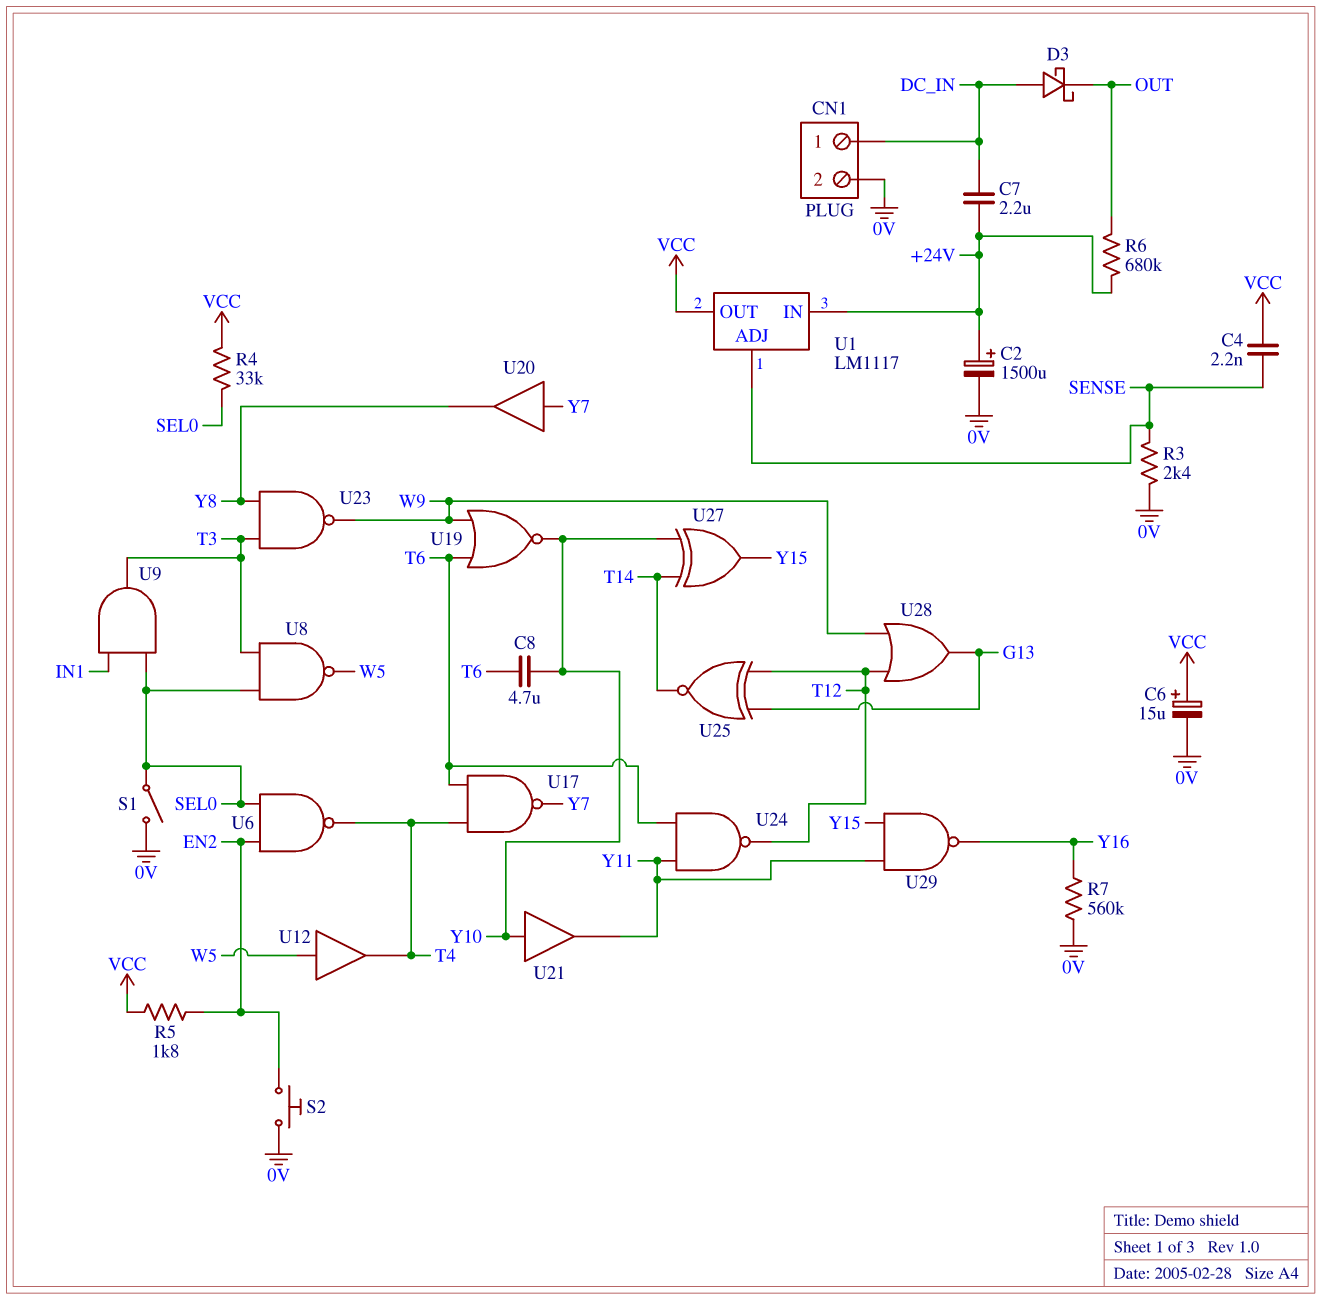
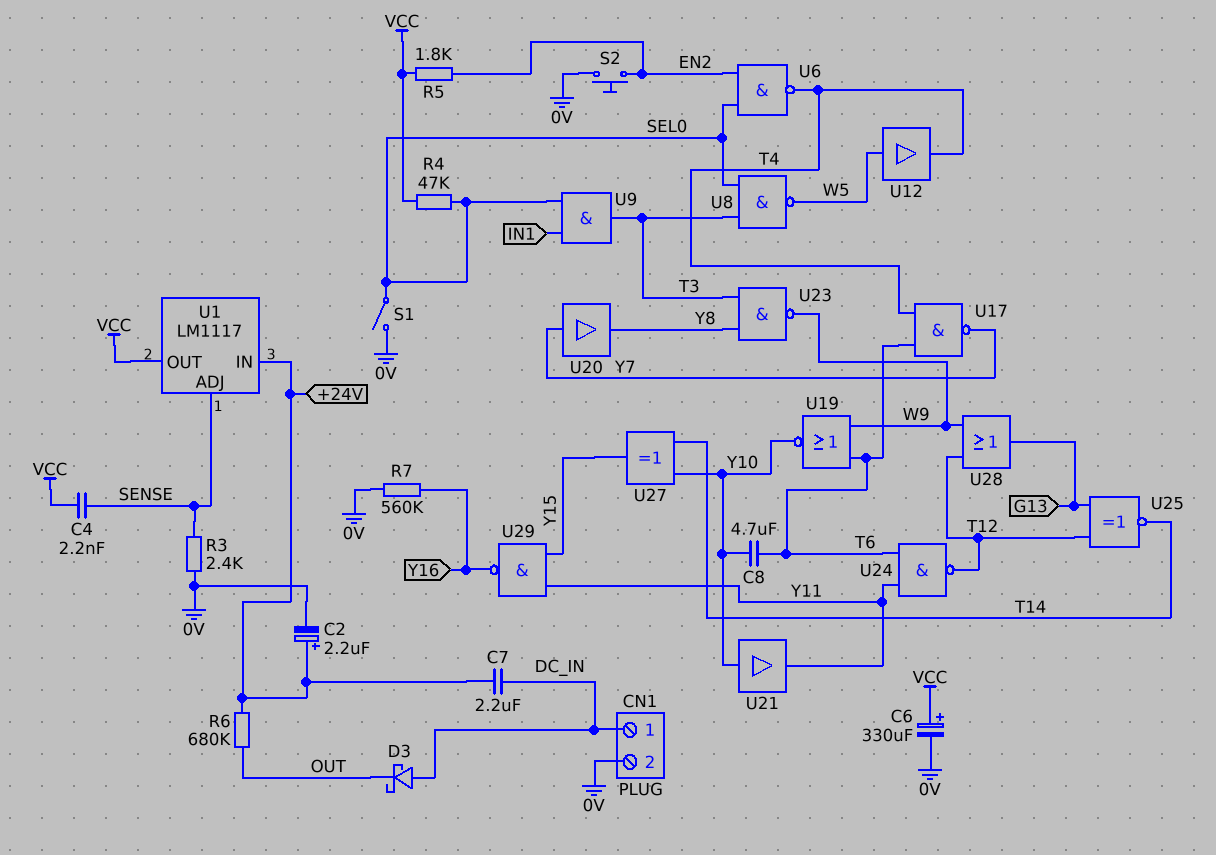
C2: 1500uF (plus +24V, minus 0V) -> 2.2uF (plus +24V, minus 0V)
C6: 15uF (plus VCC, minus 0V) -> 330uF (plus VCC, minus 0V)
R4: 33k (SEL0, VCC) -> 47k (SEL0, VCC)

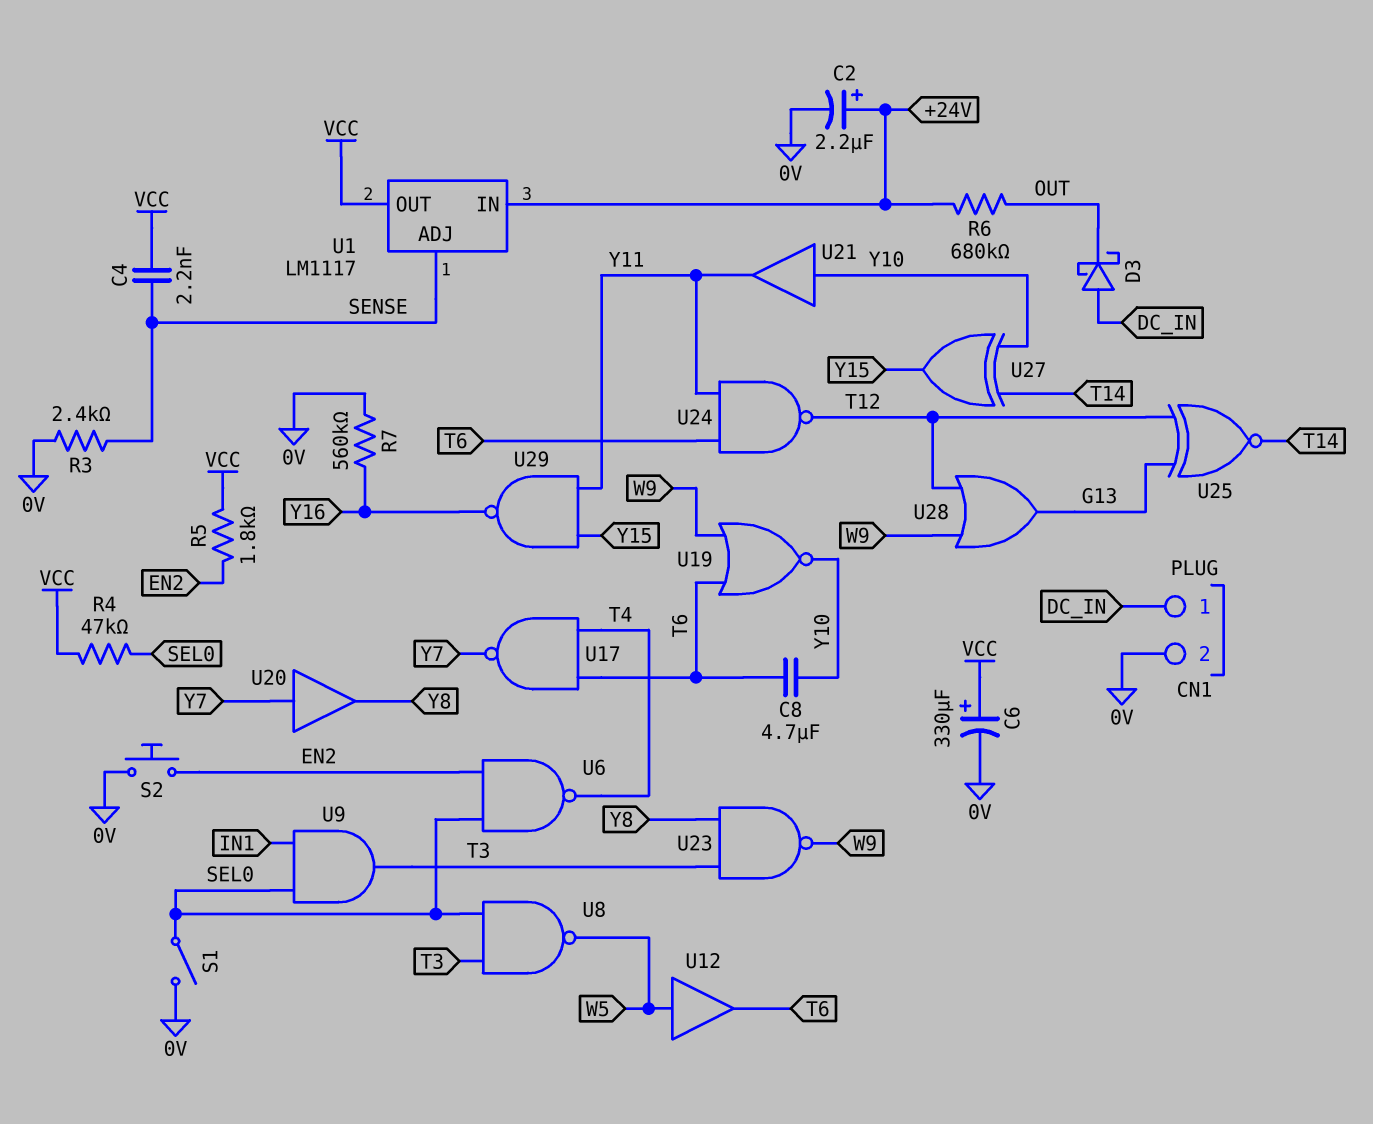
C7: 2.2uF (+24V, DC_IN) -> none
U12: buffer (in W5, out T4) -> buffer (in W5, out T6)

